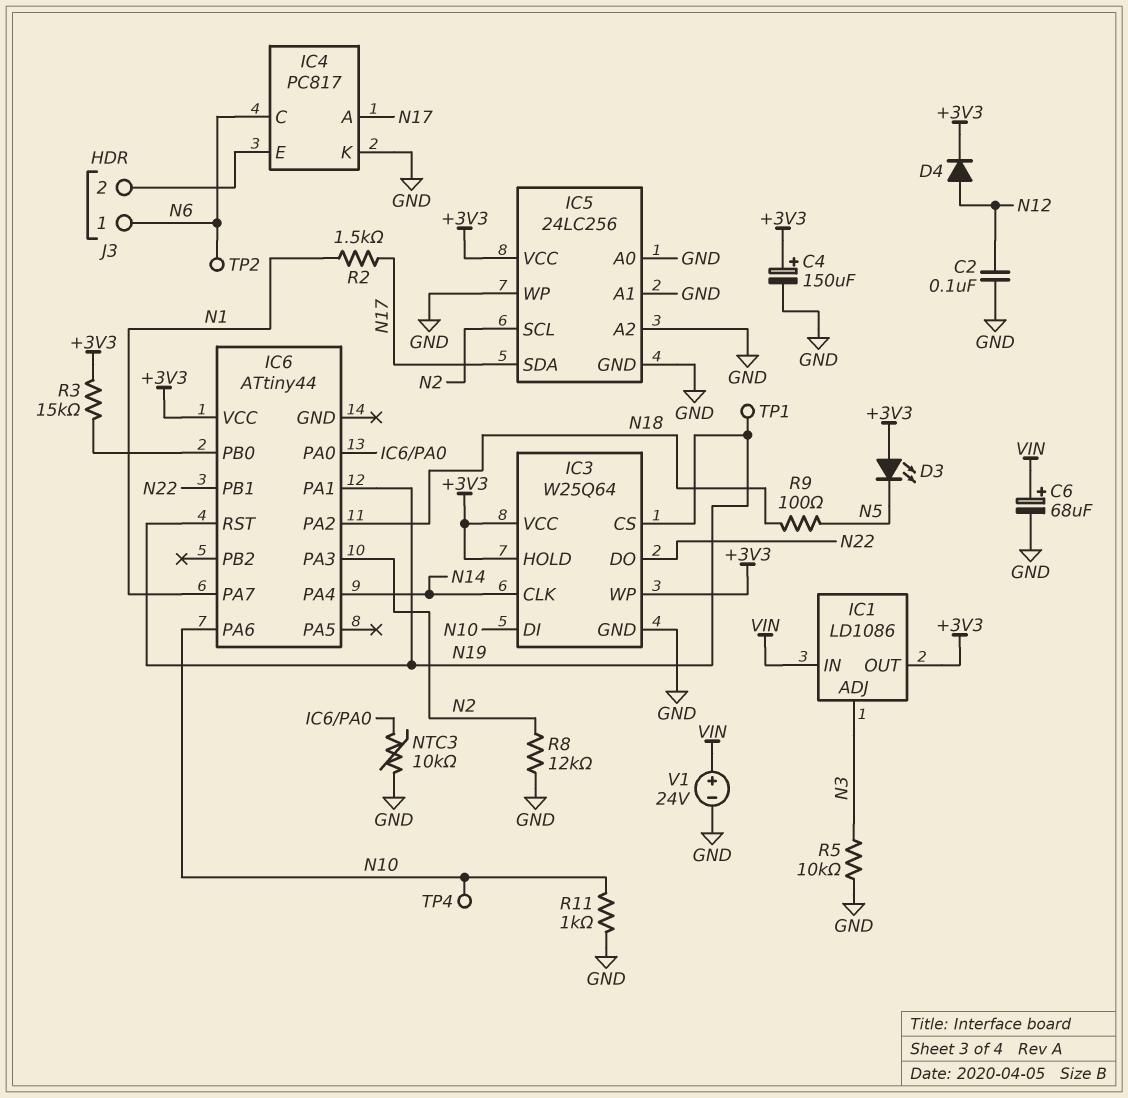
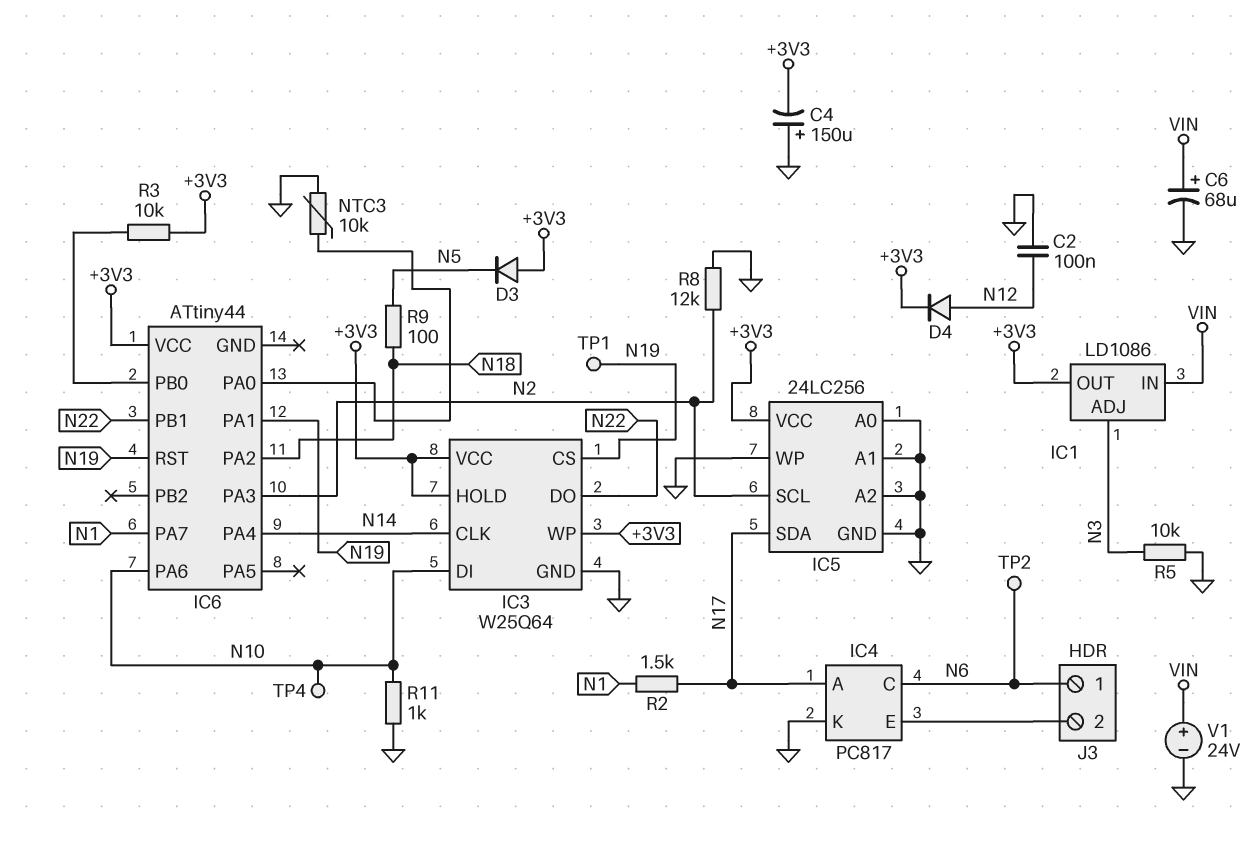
C4: 150uF (plus +3V3, minus GND) -> 150uF (plus GND, minus +3V3)
D3: LED (A +3V3, K N5) -> diode (A +3V3, K N5)
R3: 15k (+3V3, IC6/PB0) -> 10k (+3V3, IC6/PB0)

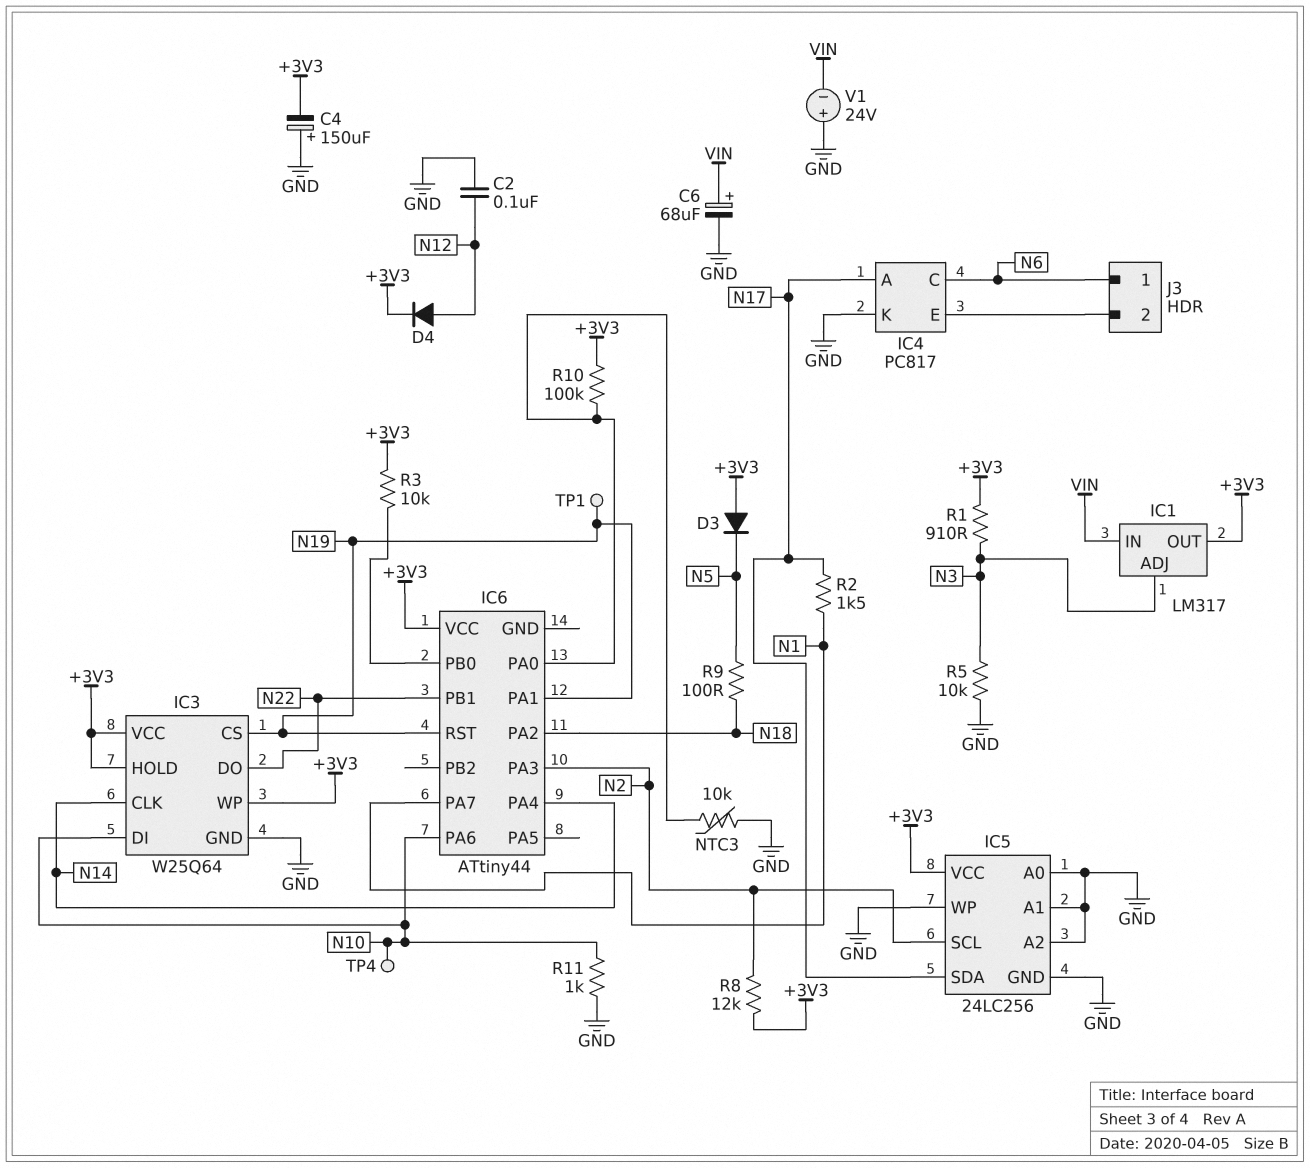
IC1: LD1086 -> LM317
R1: none -> 910 (+3V3, N3)
R8: 12k (GND, N2) -> 12k (+3V3, N2)
R10: none -> 100k (+3V3, IC6/PA0)
TP2: test point (N6) -> none
V1: 24V (plus VIN, minus GND) -> 24V (plus GND, minus VIN)

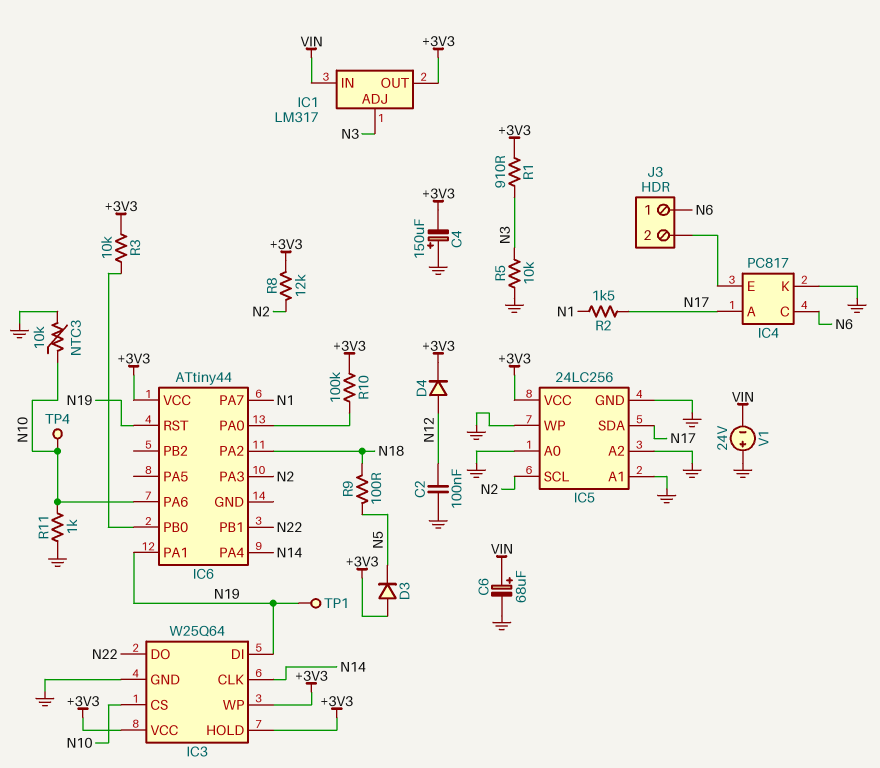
IC3 pin CS: N19 -> N10
IC3 pin DI: N10 -> N19
NTC3: 10k (GND, IC6/PA0) -> 10k (GND, N10)

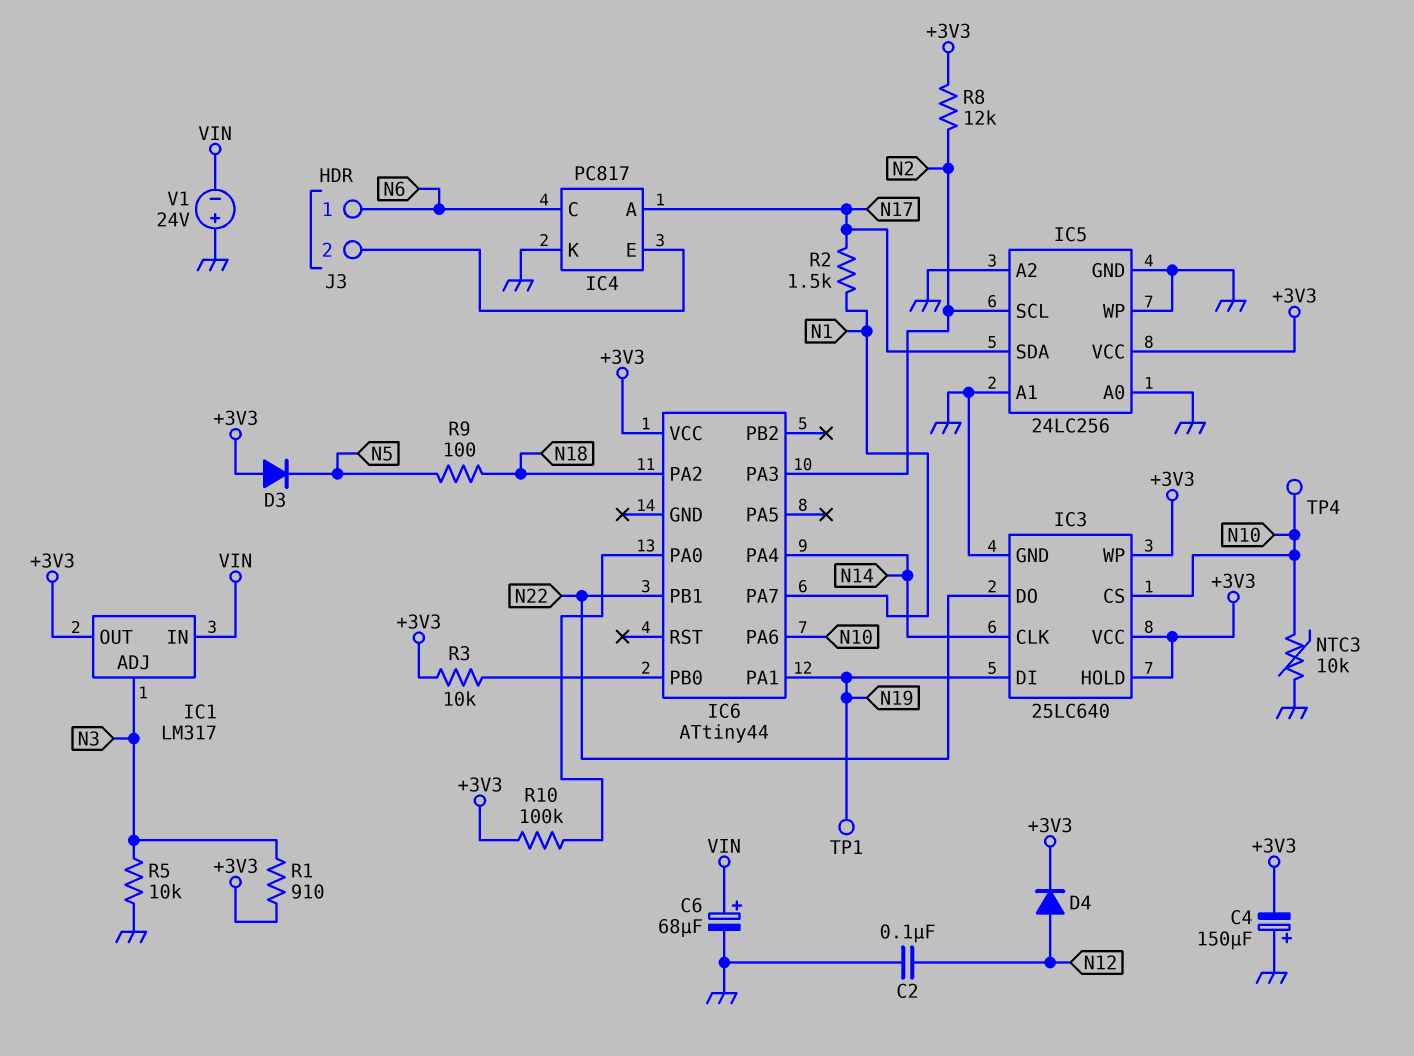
IC3: W25Q64 -> 25LC640
IC6 pin RST: N19 -> none
R11: 1k (GND, N10) -> none

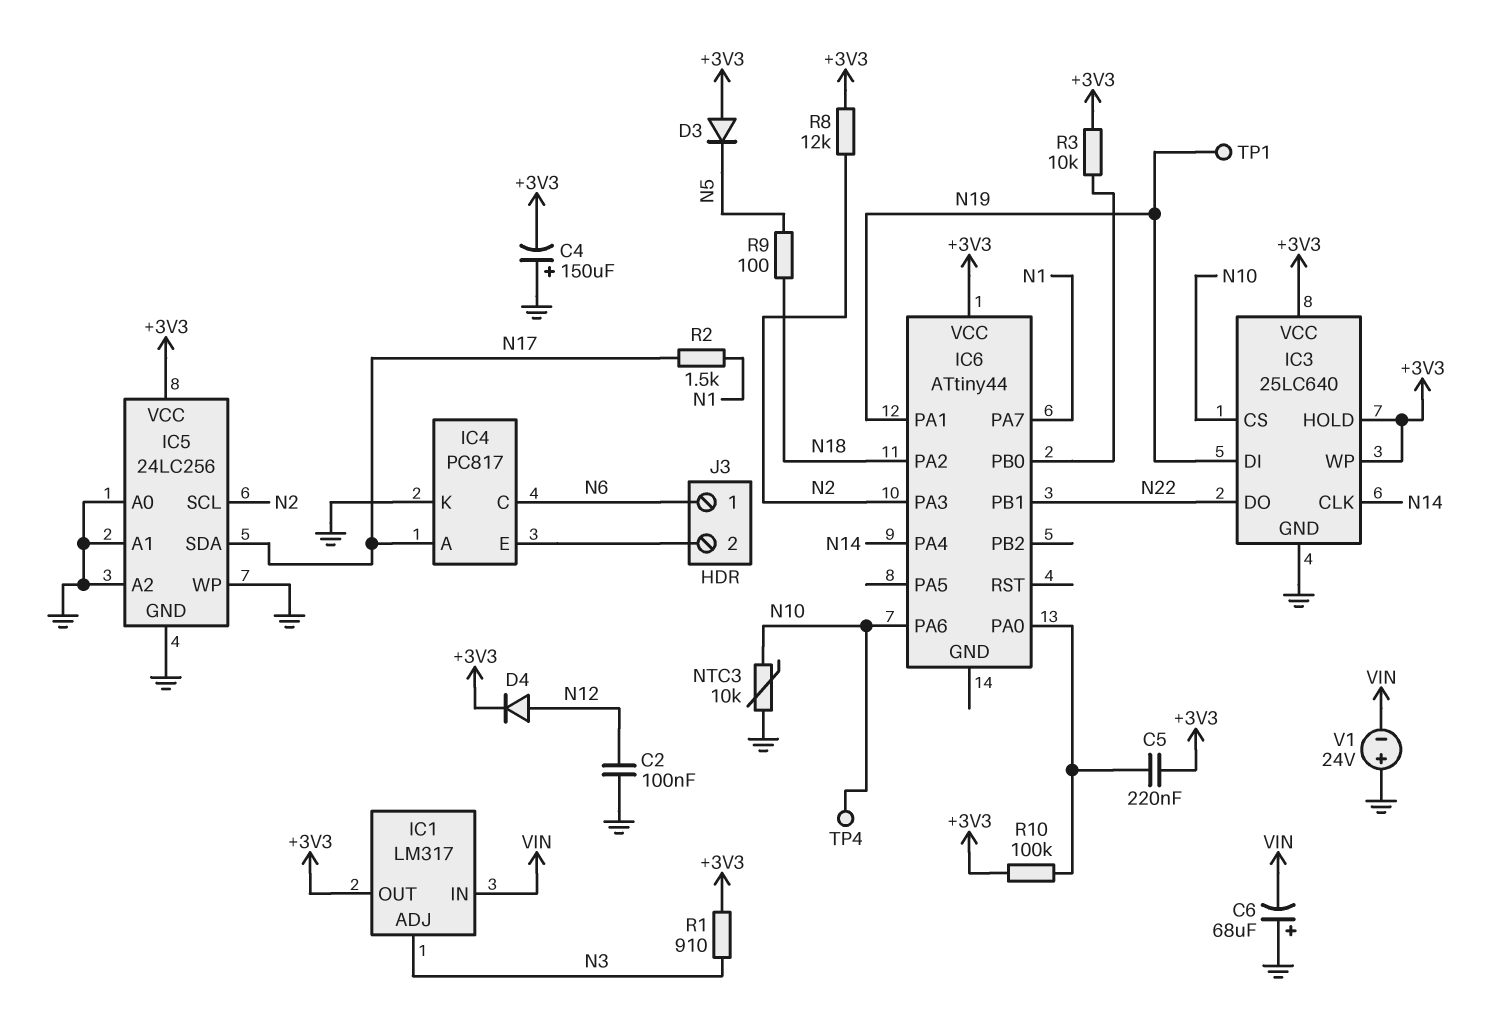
C5: none -> 220nF (+3V3, IC6/PA0)
C6: 68uF (plus VIN, minus GND) -> 68uF (plus GND, minus VIN)
R5: 10k (GND, N3) -> none

